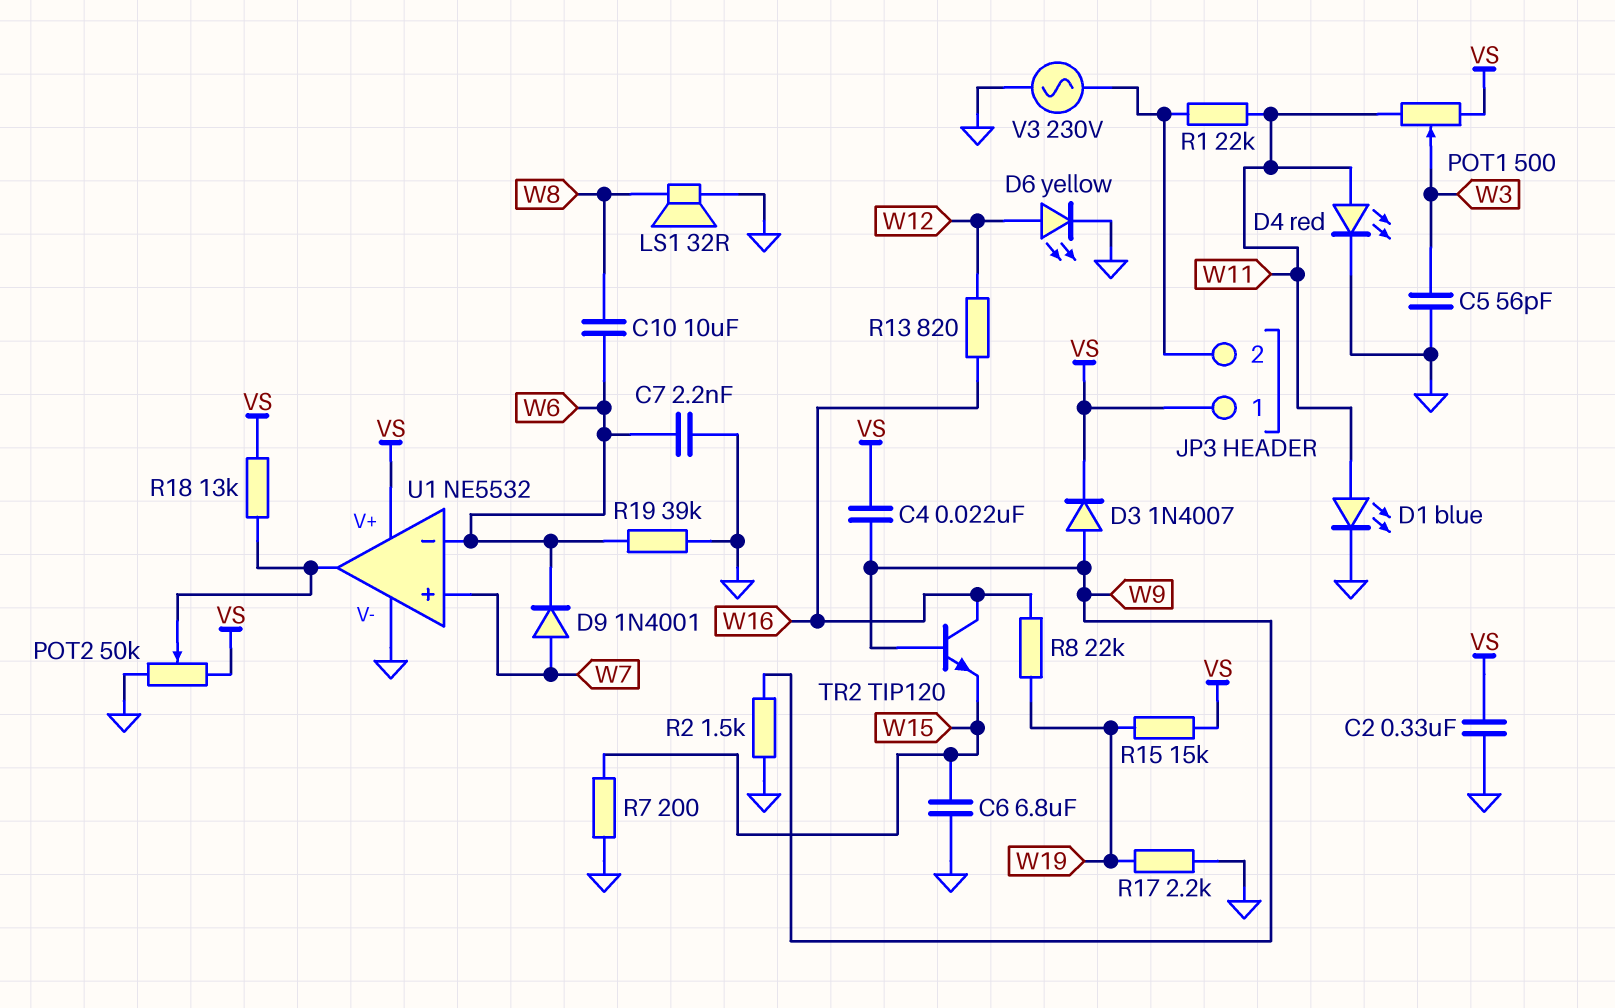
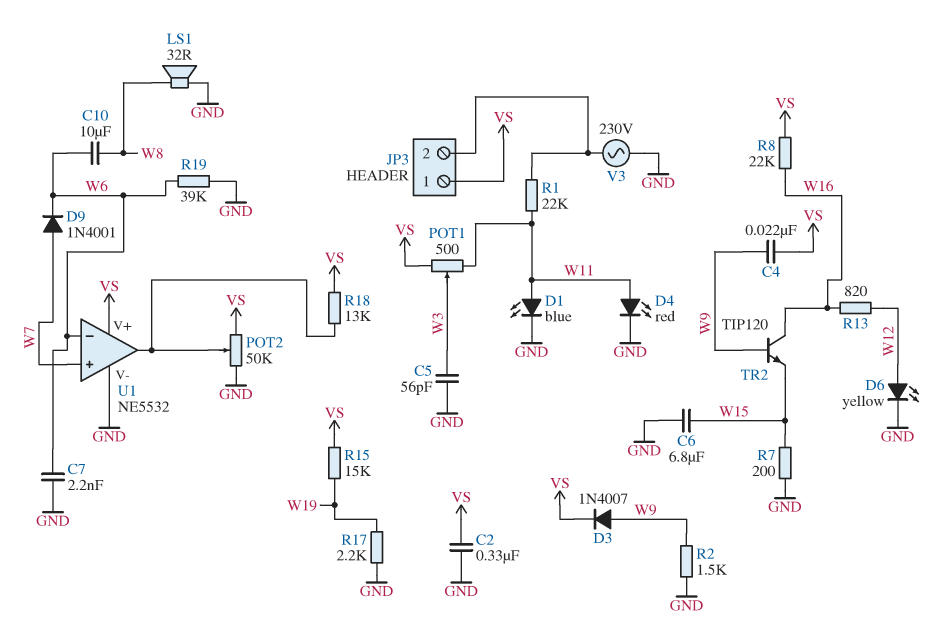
R8: 22k (W16, W19) -> 22k (VS, W16)

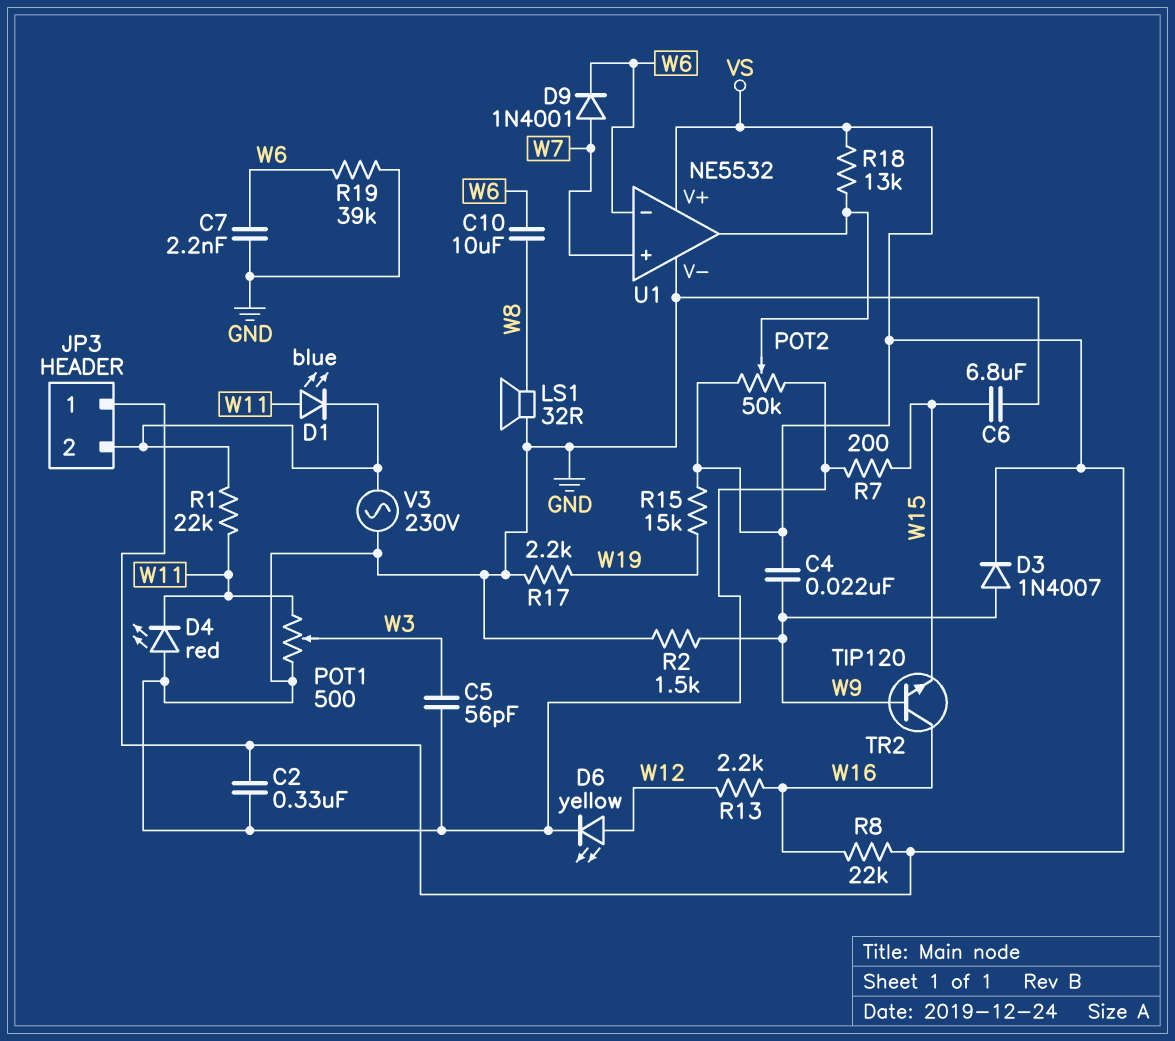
D1: LED blue (A W11, K GND) -> LED blue (A W11, K JP3/2)
D4: LED red (A W11, K GND) -> LED red (A GND, K W11)
POT1: 500 (VS, W11, wiper W3) -> 500 (GND, W11, wiper W3)
R13: 820 (W12, W16) -> 2.2k (W12, W16)

